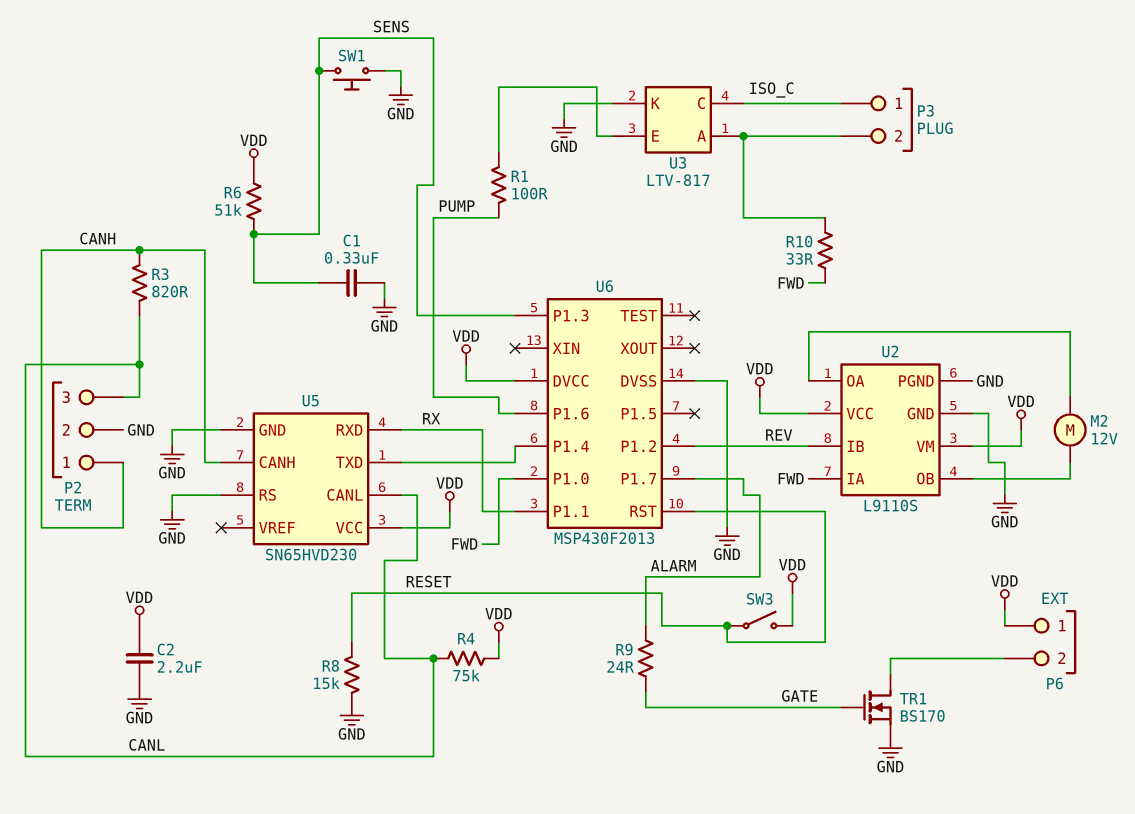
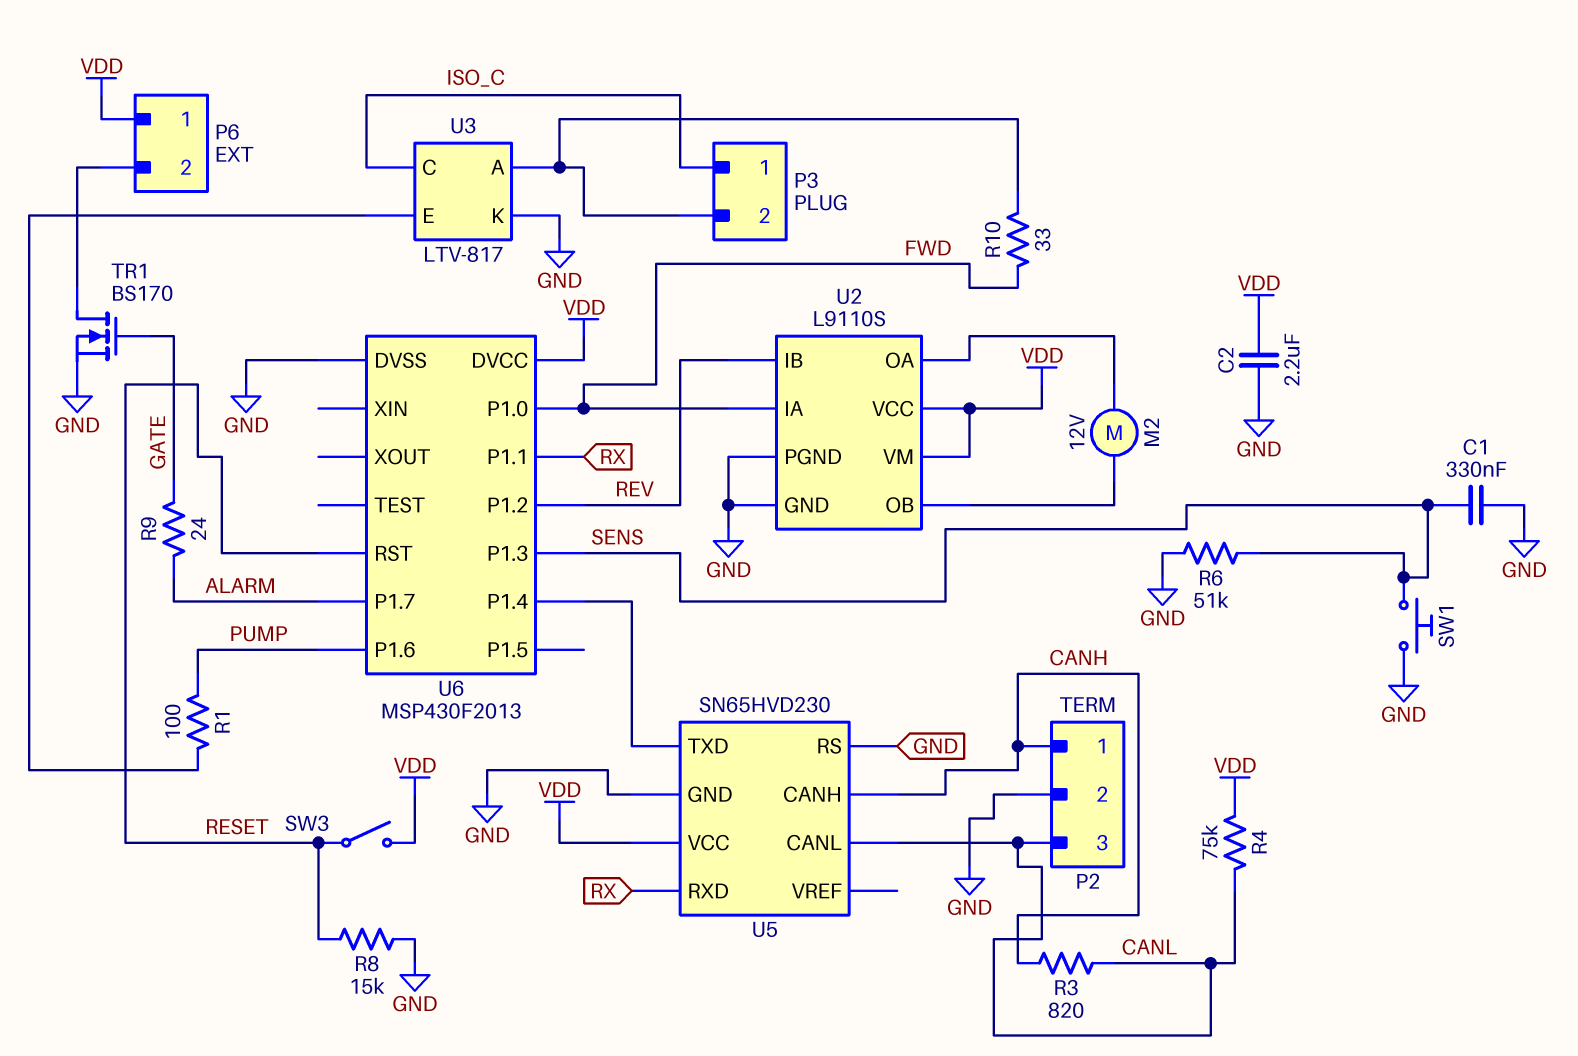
R6: 51k (SENS, VDD) -> 51k (GND, SENS)

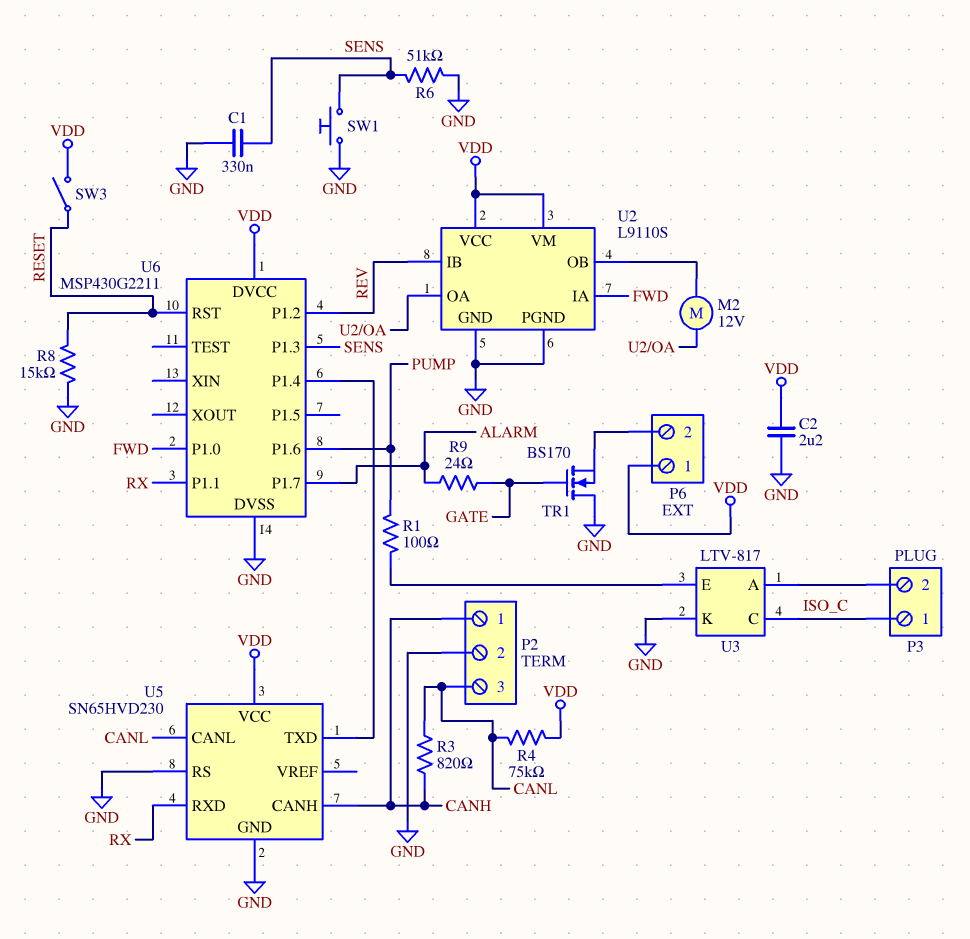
R10: 33 (FWD, P3/2) -> none
TR1: NMOS BS170 (G GATE, D P6/2, S GND) -> NMOS BS170 (G GATE, D GND, S P6/2)
U6: MSP430F2013 -> MSP430G2211

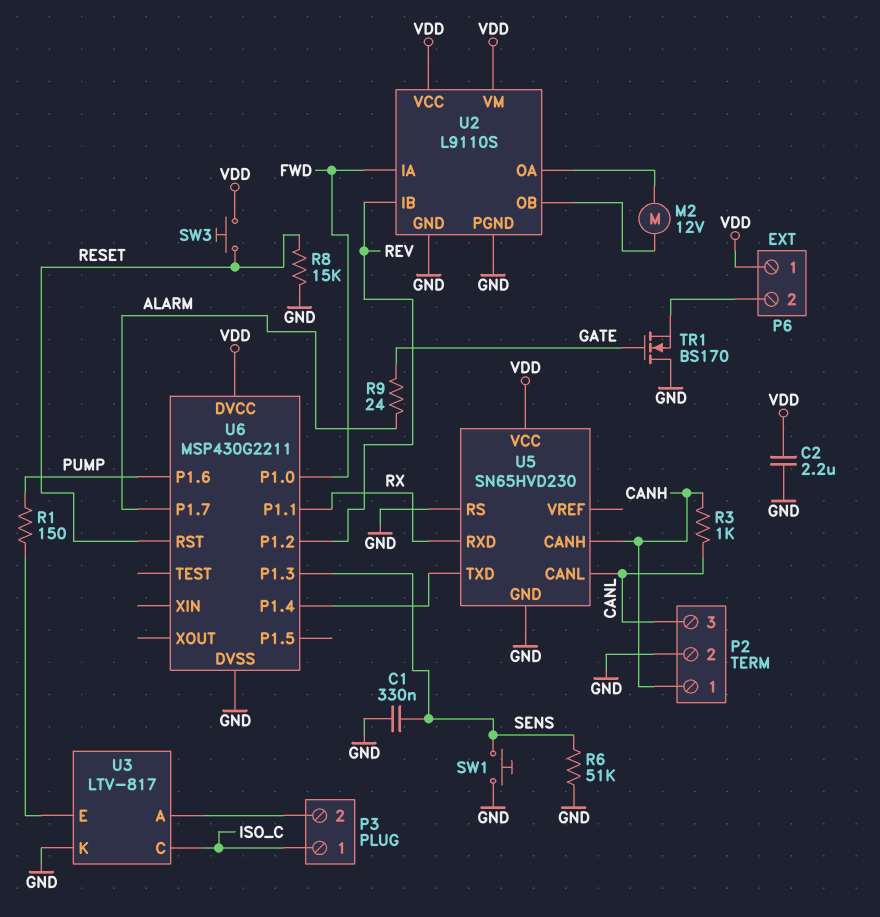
R1: 100 (PUMP, U3/E) -> 150 (PUMP, U3/E)
R3: 820 (CANH, CANL) -> 1k (CANH, CANL)
R4: 75k (CANL, VDD) -> none
SW3: switch (RESET, VDD) -> button (RESET, VDD)

